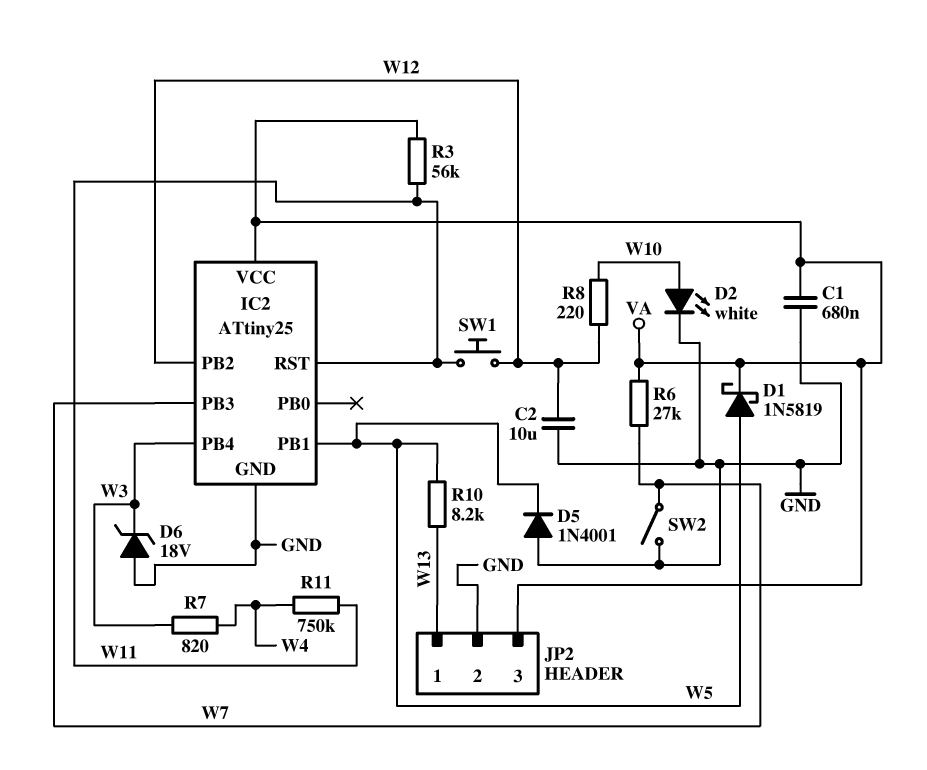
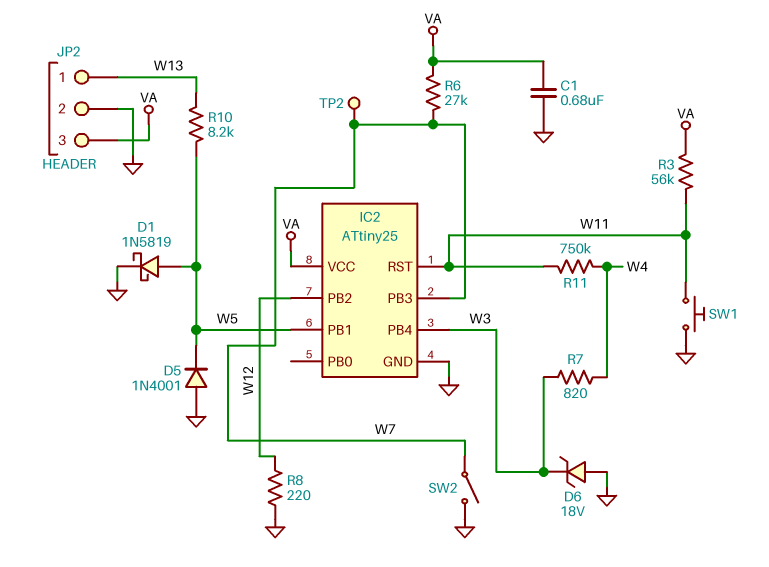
C2: 10uF (GND, W12) -> none
D1: schottky 1N5819 (A W5, K VA) -> schottky 1N5819 (A W5, K GND)
D2: LED white (A W10, K GND) -> none
R8: 220 (W10, W12) -> 220 (GND, W12)
SW1: button (W11, W12) -> button (GND, W11)
TP2: none -> test point (W7)

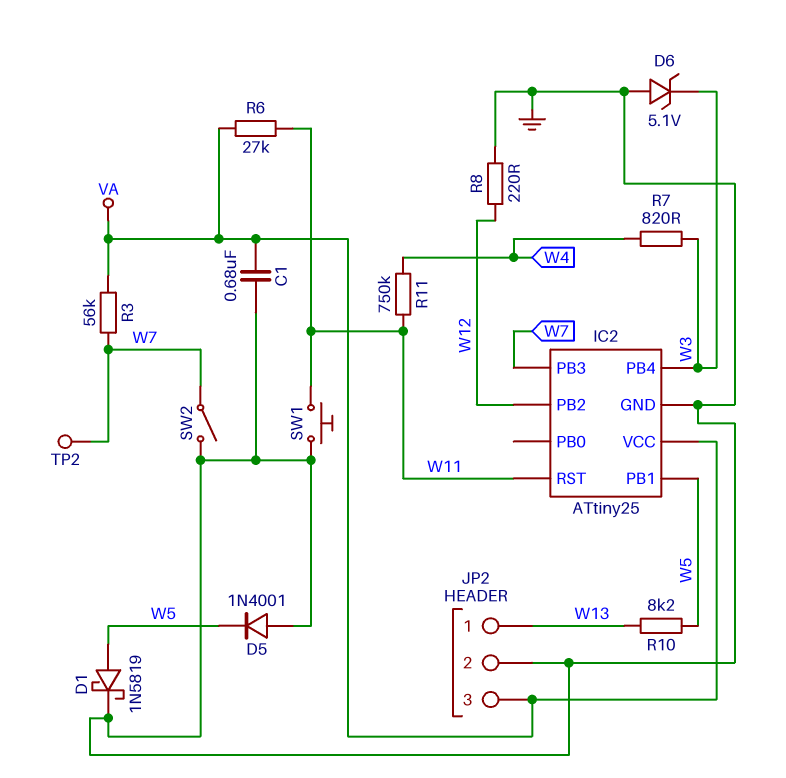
D6: zener 18V (A GND, K W3) -> zener 5.1V (A GND, K W3)
R3: 56k (VA, W11) -> 56k (VA, W7)
R6: 27k (VA, W7) -> 27k (VA, W11)

